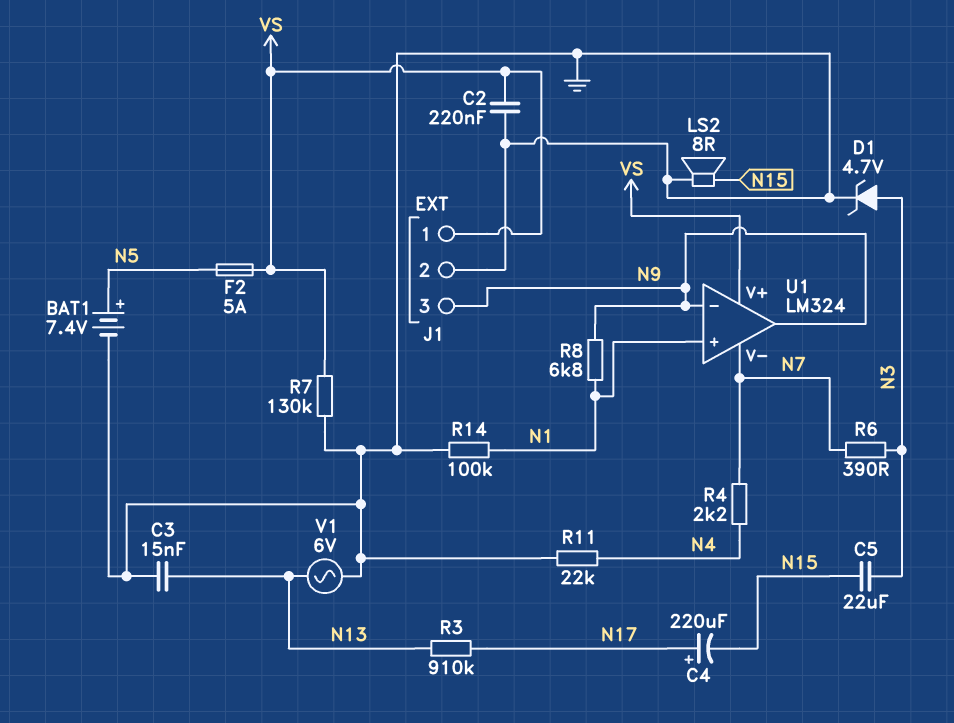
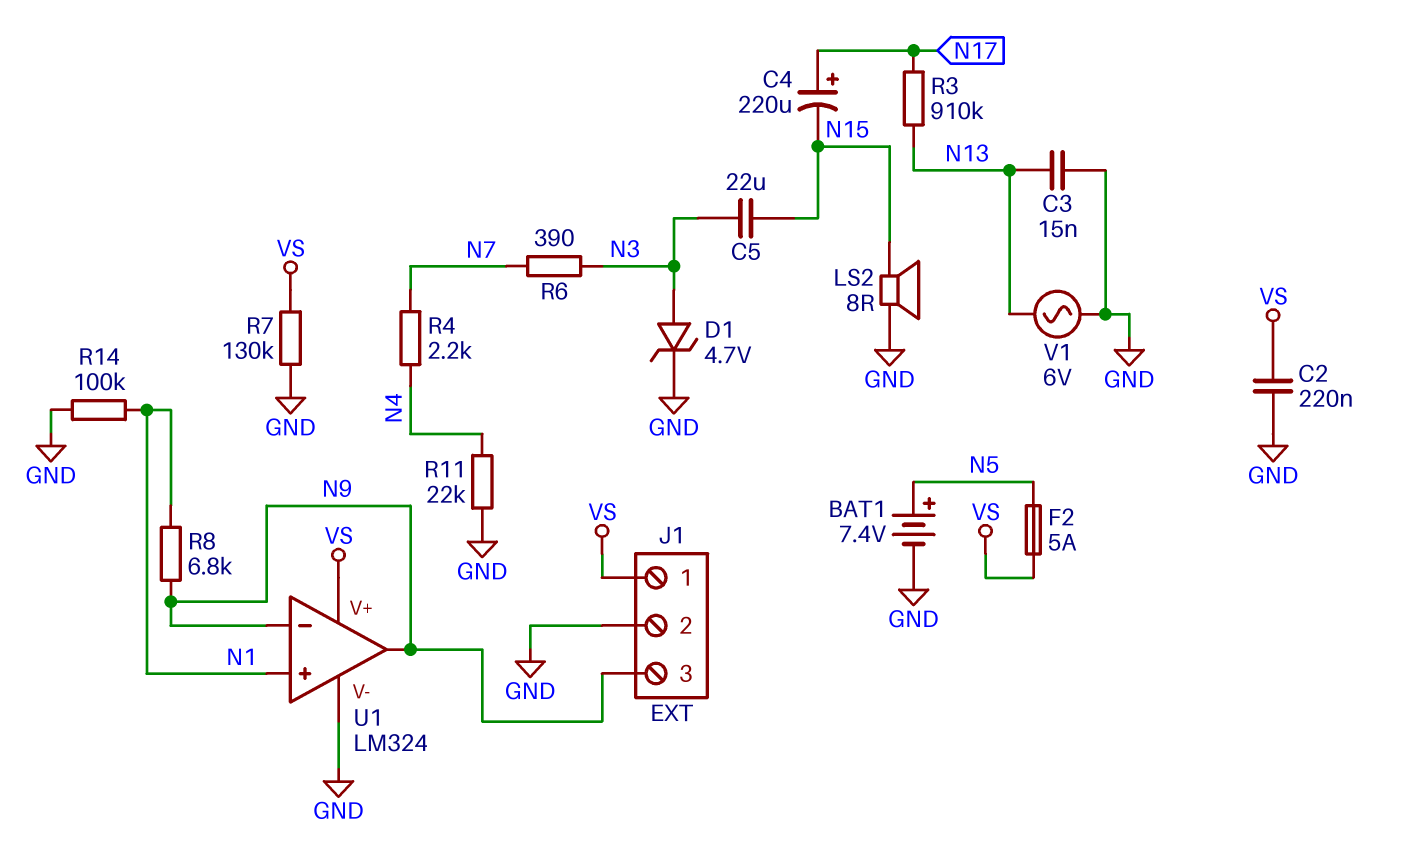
U1 pin V-: N7 -> GND

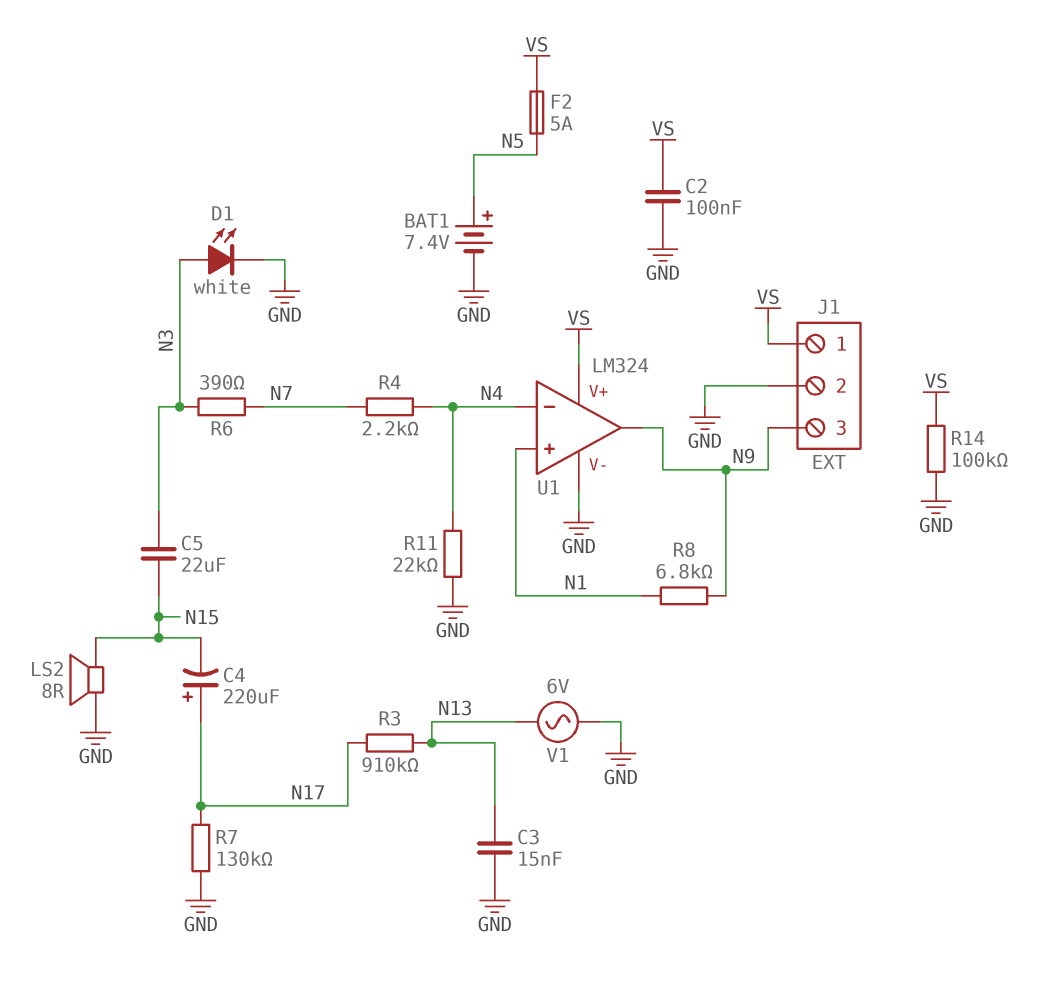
C2: 220nF (GND, VS) -> 100nF (GND, VS)
D1: zener 4.7V (A N3, K GND) -> LED white (A N3, K GND)
R7: 130k (GND, VS) -> 130k (GND, N17)
R14: 100k (GND, N1) -> 100k (GND, VS)
U1 pin in-: N9 -> N4

